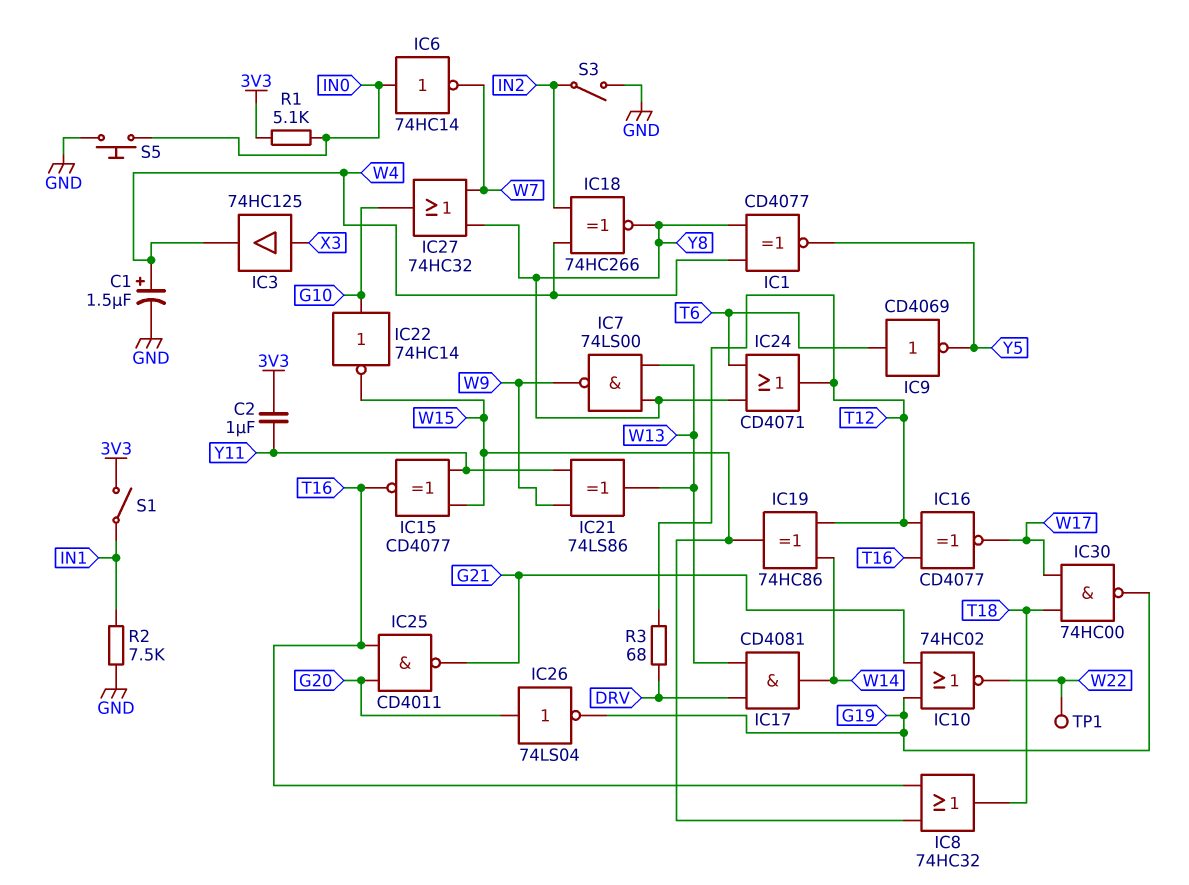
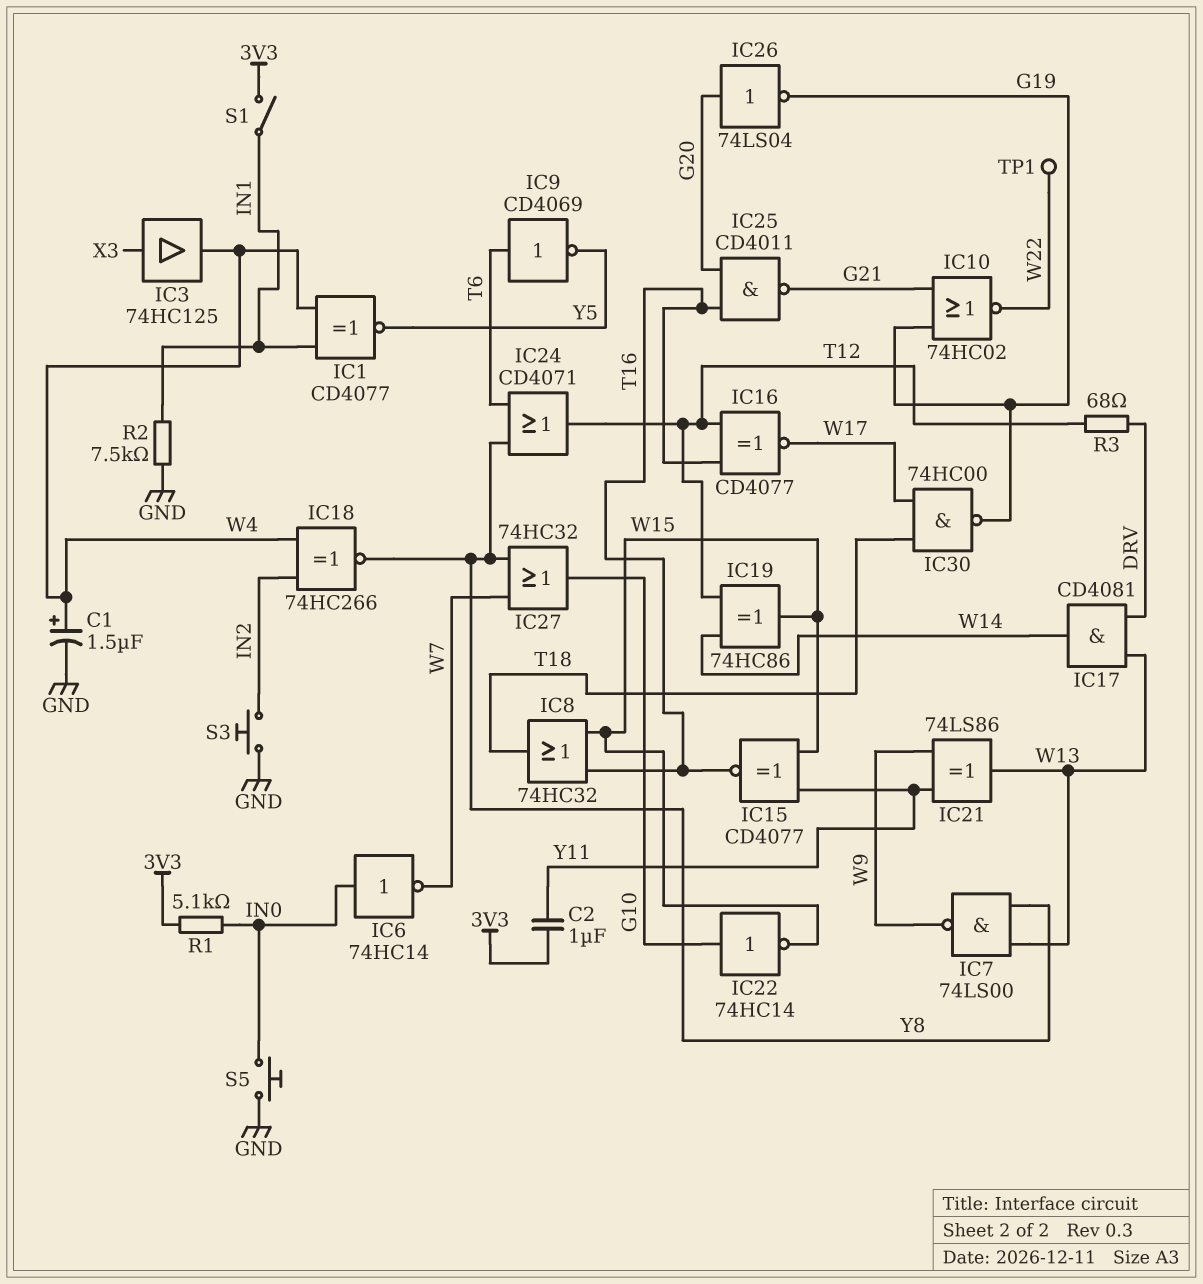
IC1: XNOR CD4077 (in W4, in Y8, out Y5) -> XNOR CD4077 (in IN1, in W4, out Y5)
S3: switch (GND, IN2) -> button (GND, IN2)

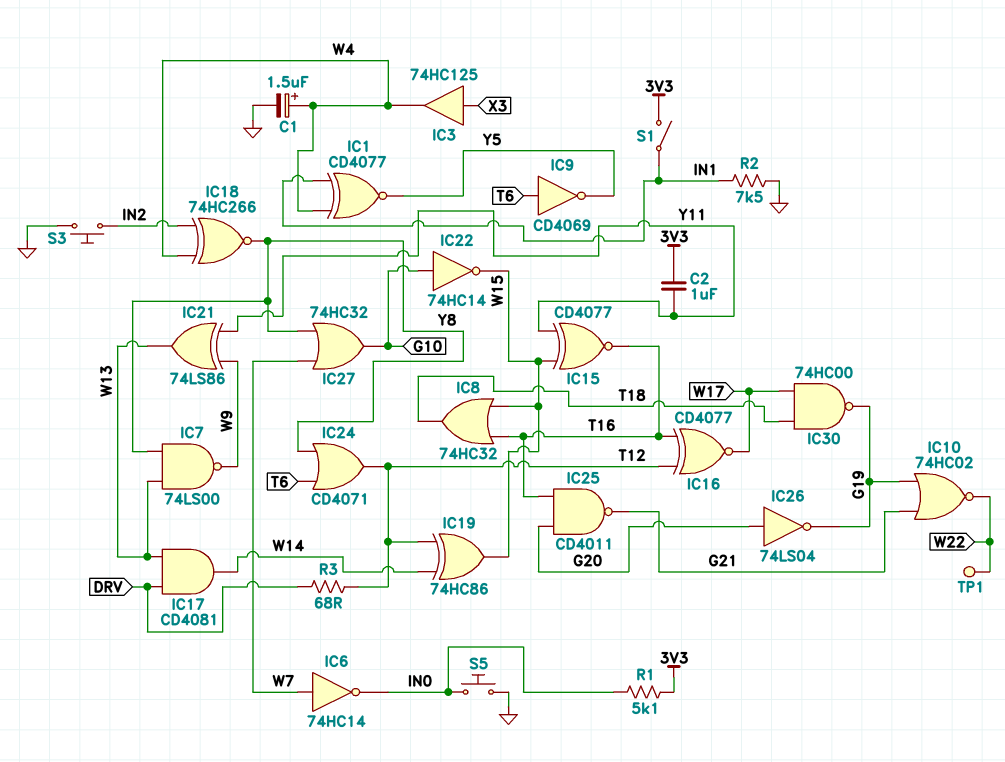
IC6: NOT 74HC14 (in IN0, out W7) -> NOT 74HC14 (in W7, out IN0)

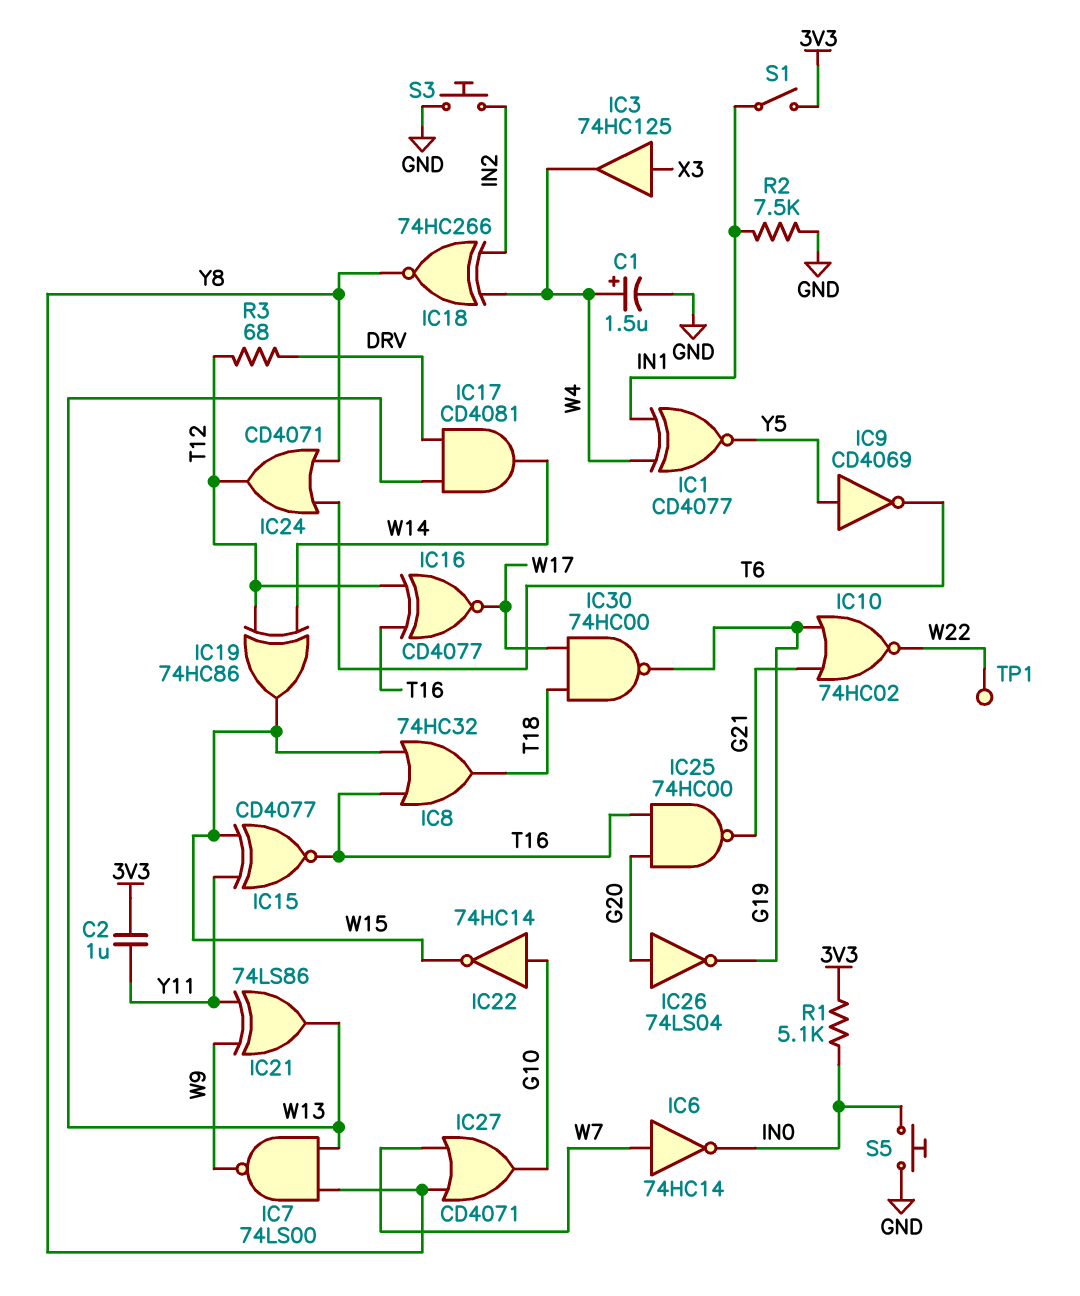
IC9: NOT CD4069 (in T6, out Y5) -> NOT CD4069 (in Y5, out T6)
IC25: NAND CD4011 (in G20, in T16, out G21) -> NAND 74HC00 (in G20, in T16, out G21)
IC27: OR 74HC32 (in W7, in Y8, out G10) -> OR CD4071 (in W7, in Y8, out G10)

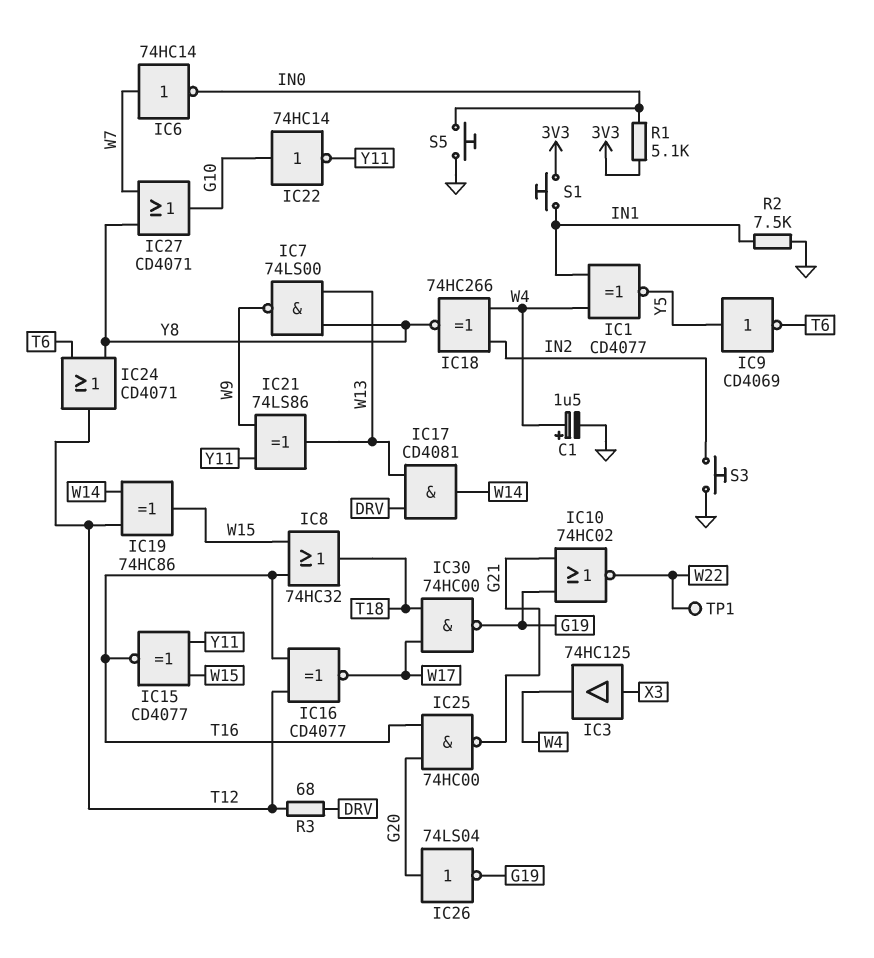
C2: 1uF (3V3, Y11) -> none
IC22: NOT 74HC14 (in G10, out W15) -> NOT 74HC14 (in G10, out Y11)
S1: switch (3V3, IN1) -> button (3V3, IN1)

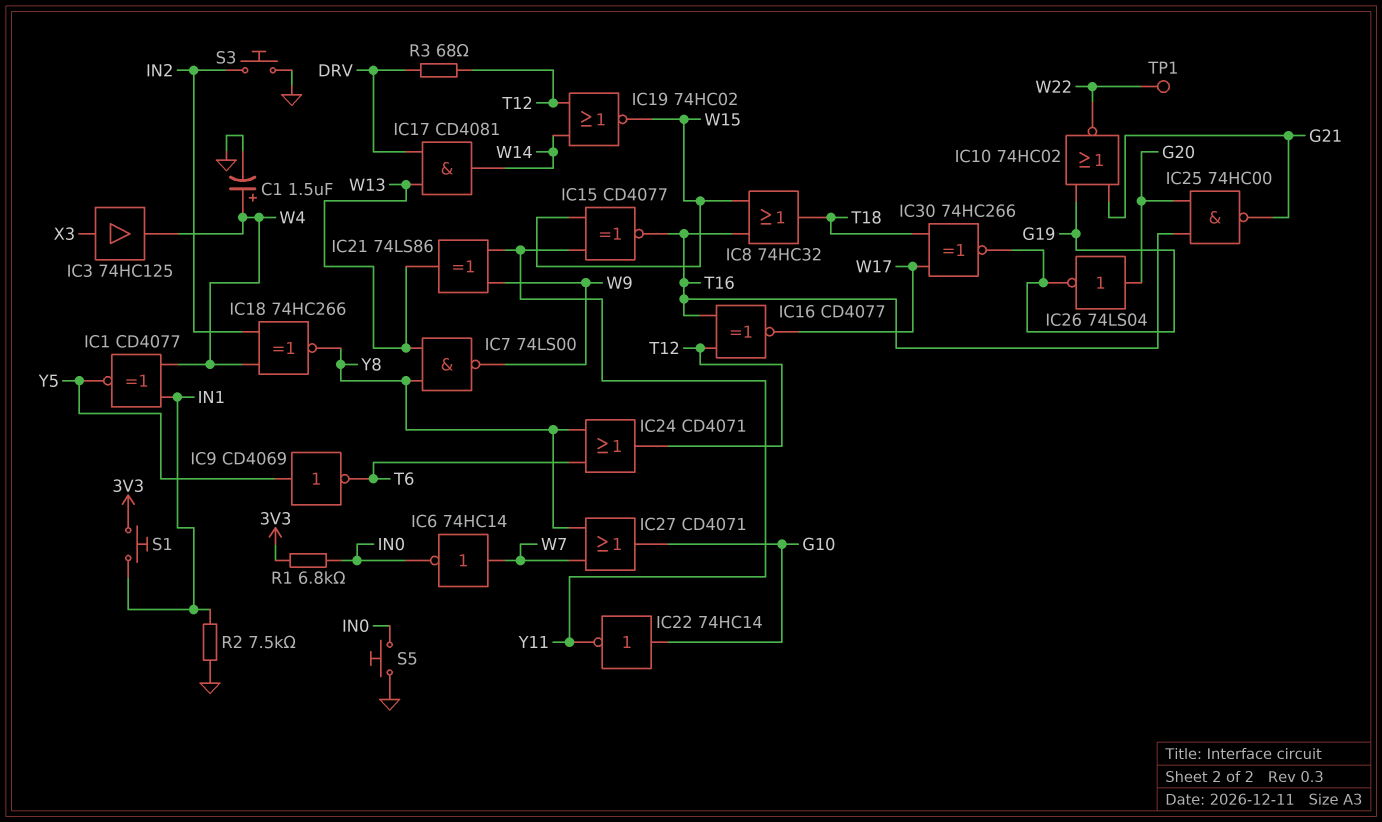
IC19: XOR 74HC86 (in T12, in W14, out W15) -> NOR 74HC02 (in T12, in W14, out W15)
IC30: NAND 74HC00 (in T18, in W17, out G19) -> XNOR 74HC266 (in T18, in W17, out G19)
R1: 5.1k (3V3, IN0) -> 6.8k (3V3, IN0)

